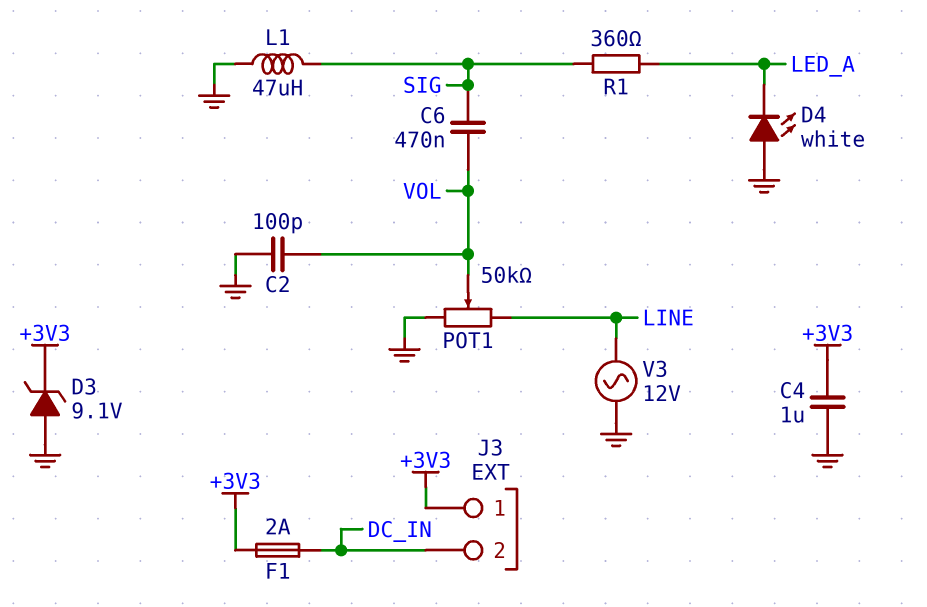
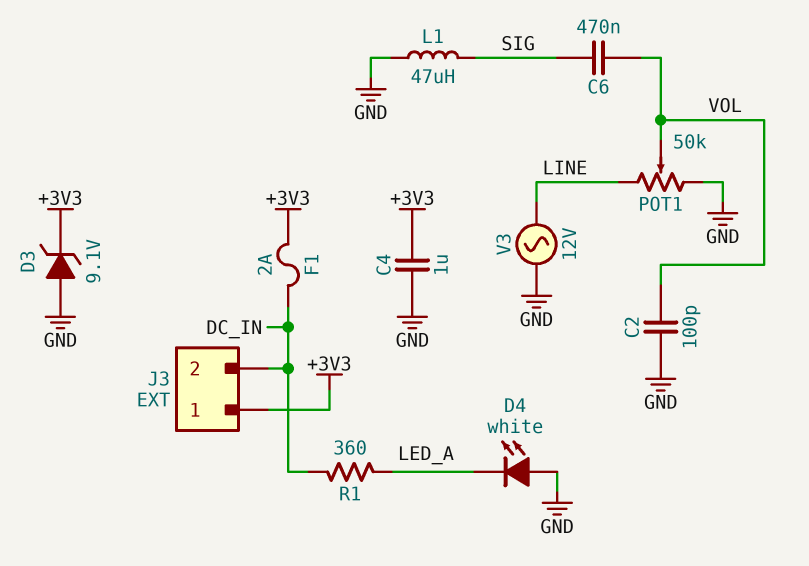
R1: 360 (LED_A, SIG) -> 360 (DC_IN, LED_A)

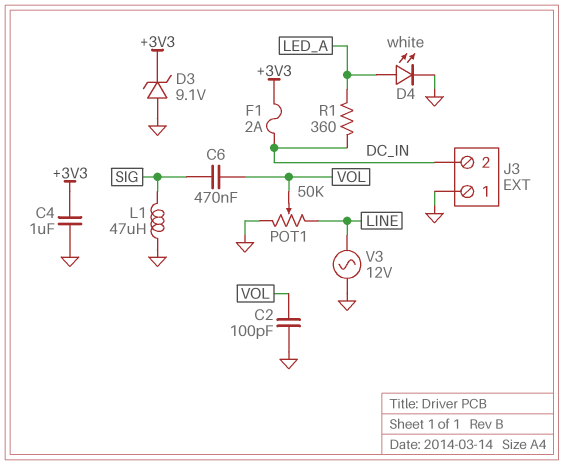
D4: LED white (A GND, K LED_A) -> LED white (A LED_A, K GND)
J3 pin 1: +3V3 -> GND

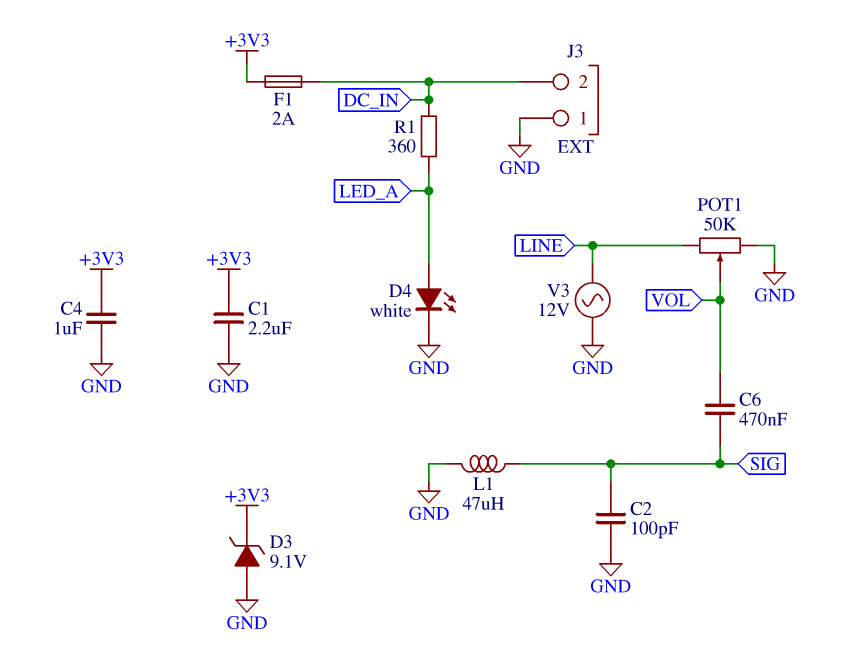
C1: none -> 2.2uF (+3V3, GND)
C2: 100pF (GND, VOL) -> 100pF (GND, SIG)

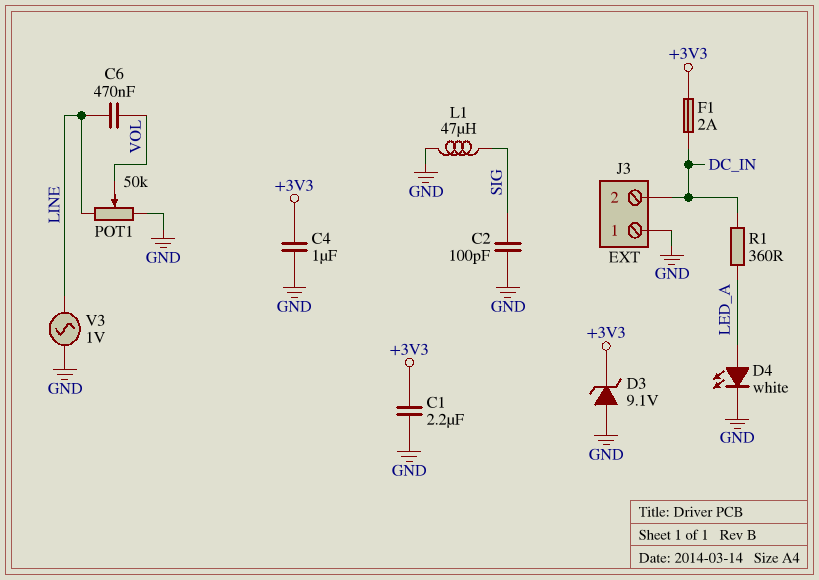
C6: 470nF (SIG, VOL) -> 470nF (LINE, VOL)
V3: AC 12V (GND, LINE) -> AC 1V (GND, LINE)

